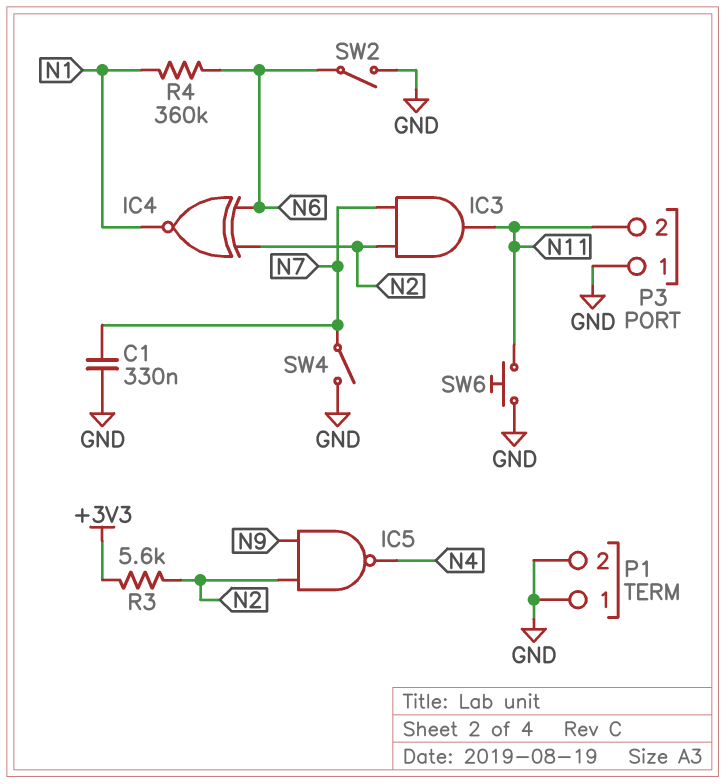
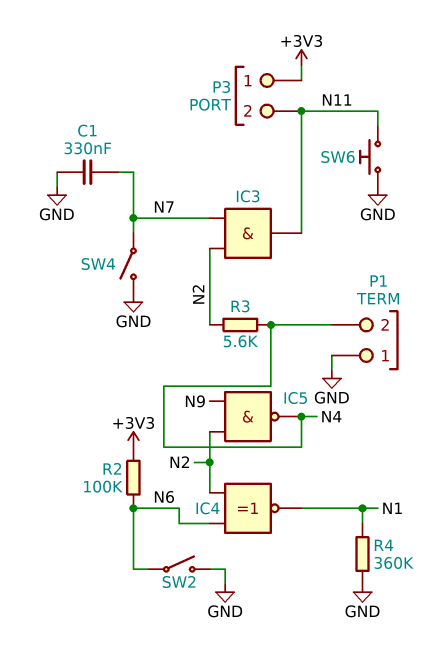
P1 pin 2: GND -> N4
P3 pin 1: GND -> +3V3
R2: none -> 100k (+3V3, N6)
R3: 5.6k (+3V3, N2) -> 5.6k (N2, N4)
R4: 360k (N1, N6) -> 360k (GND, N1)

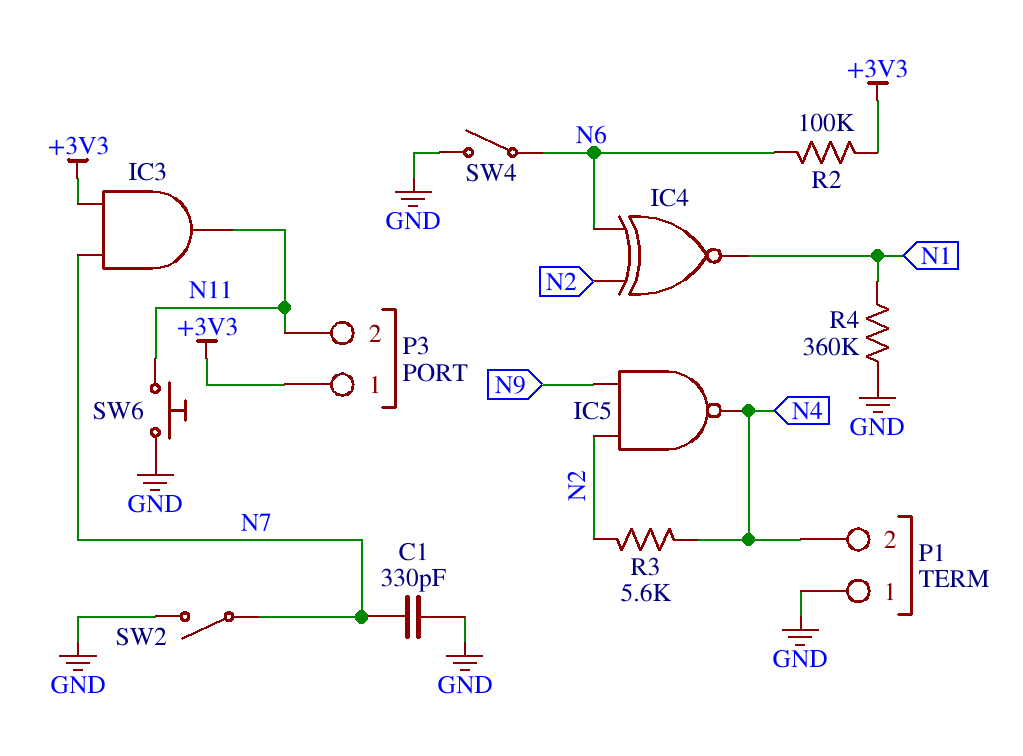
C1: 330nF (GND, N7) -> 330pF (GND, N7)
IC3: AND (in N2, in N7, out N11) -> AND (in +3V3, in N7, out N11)
SW2: switch (GND, N6) -> switch (GND, N7)
SW4: switch (GND, N7) -> switch (GND, N6)

